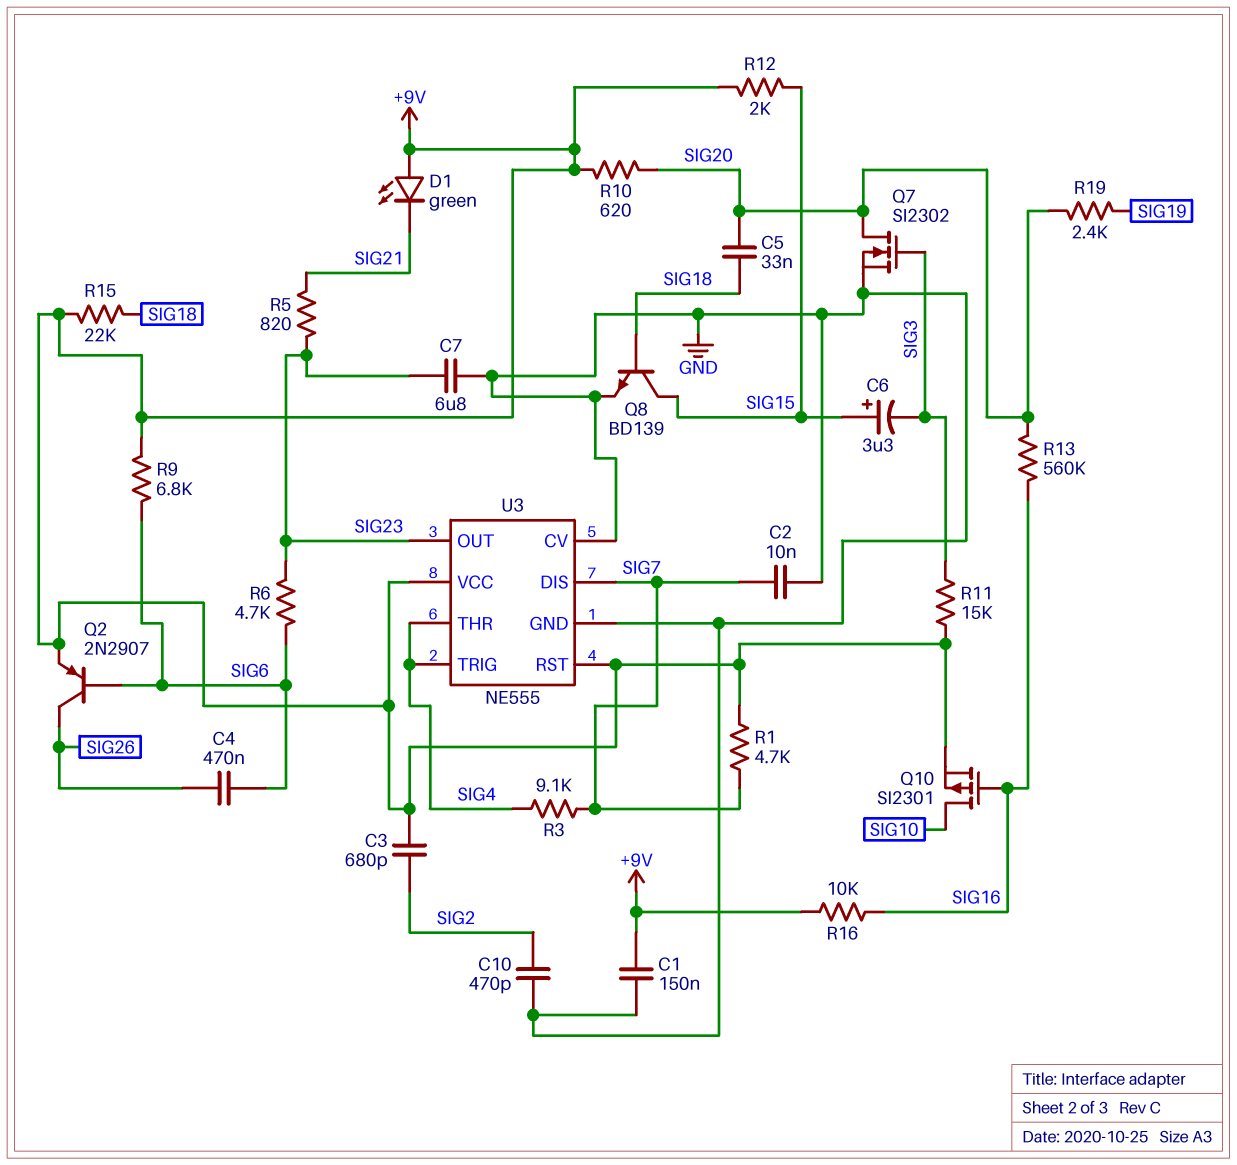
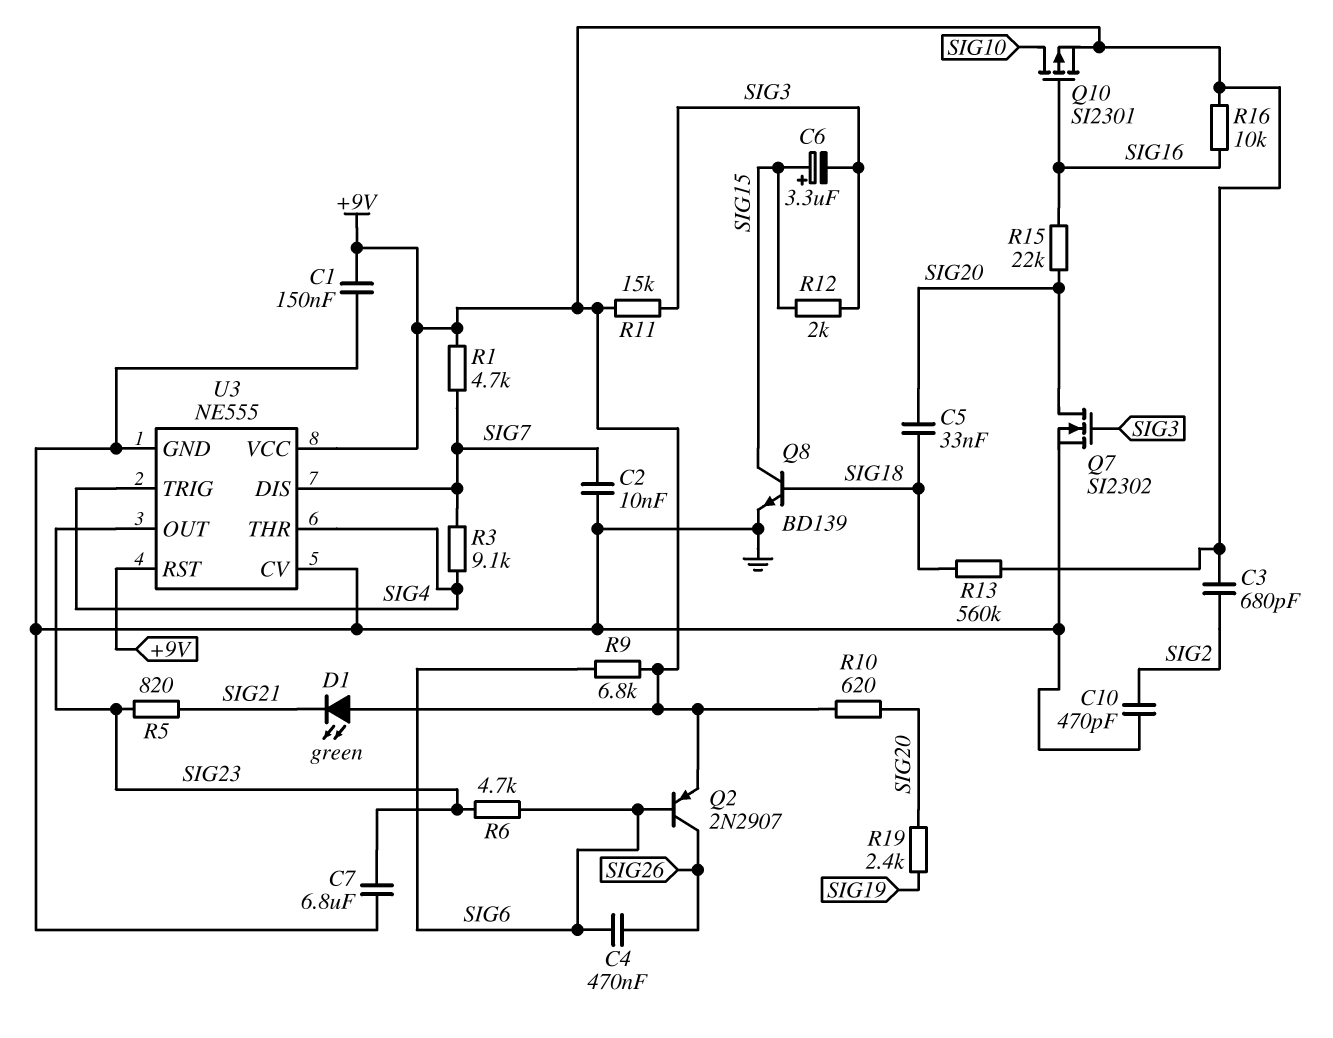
R12: 2k (+9V, SIG15) -> 2k (SIG3, SIG15)
R13: 560k (SIG16, SIG20) -> 560k (+9V, SIG18)
R15: 22k (+9V, SIG18) -> 22k (SIG16, SIG20)

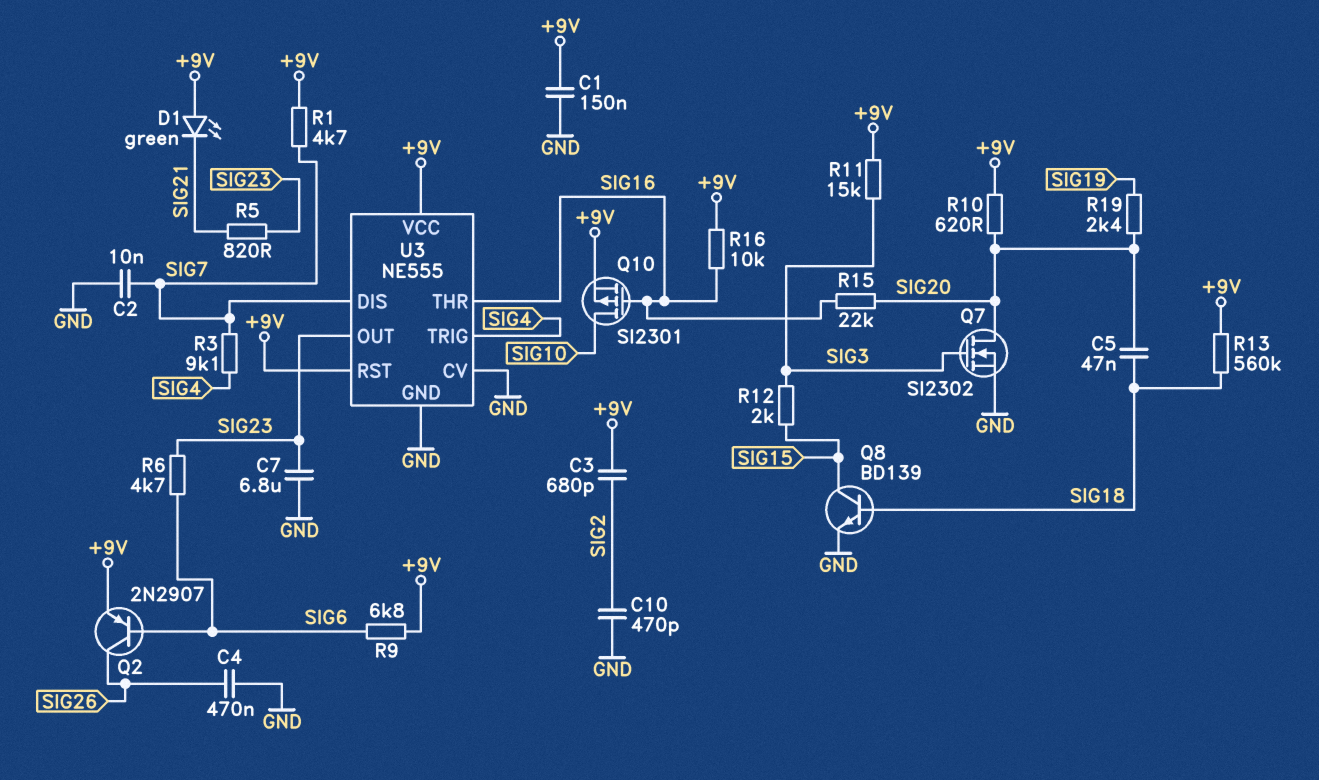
C4: 470nF (SIG6, SIG26) -> 470nF (GND, SIG26)
C5: 33nF (SIG18, SIG20) -> 47nF (SIG18, SIG20)
C6: 3.3uF (plus SIG15, minus SIG3) -> none
U3 pin THR: SIG4 -> SIG16

